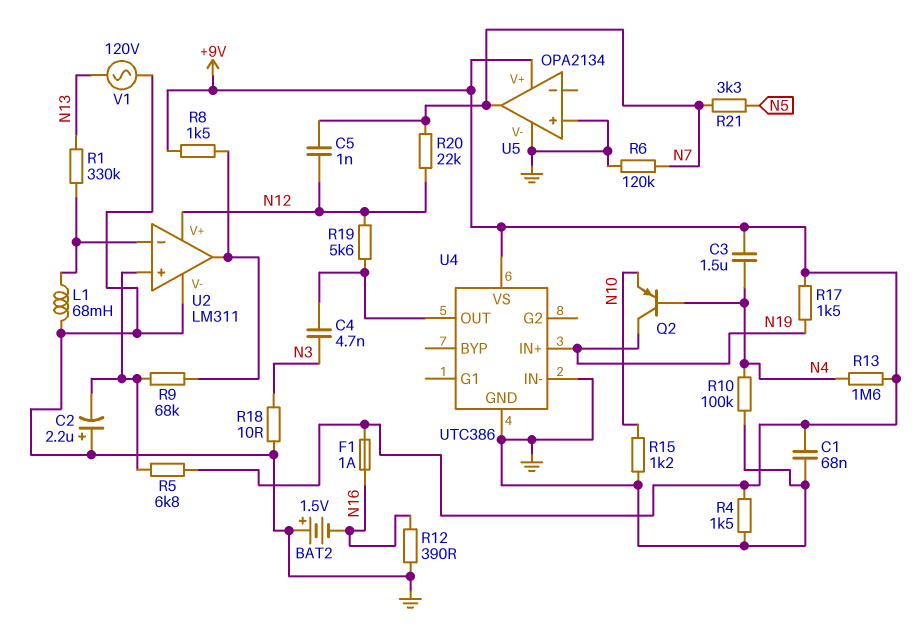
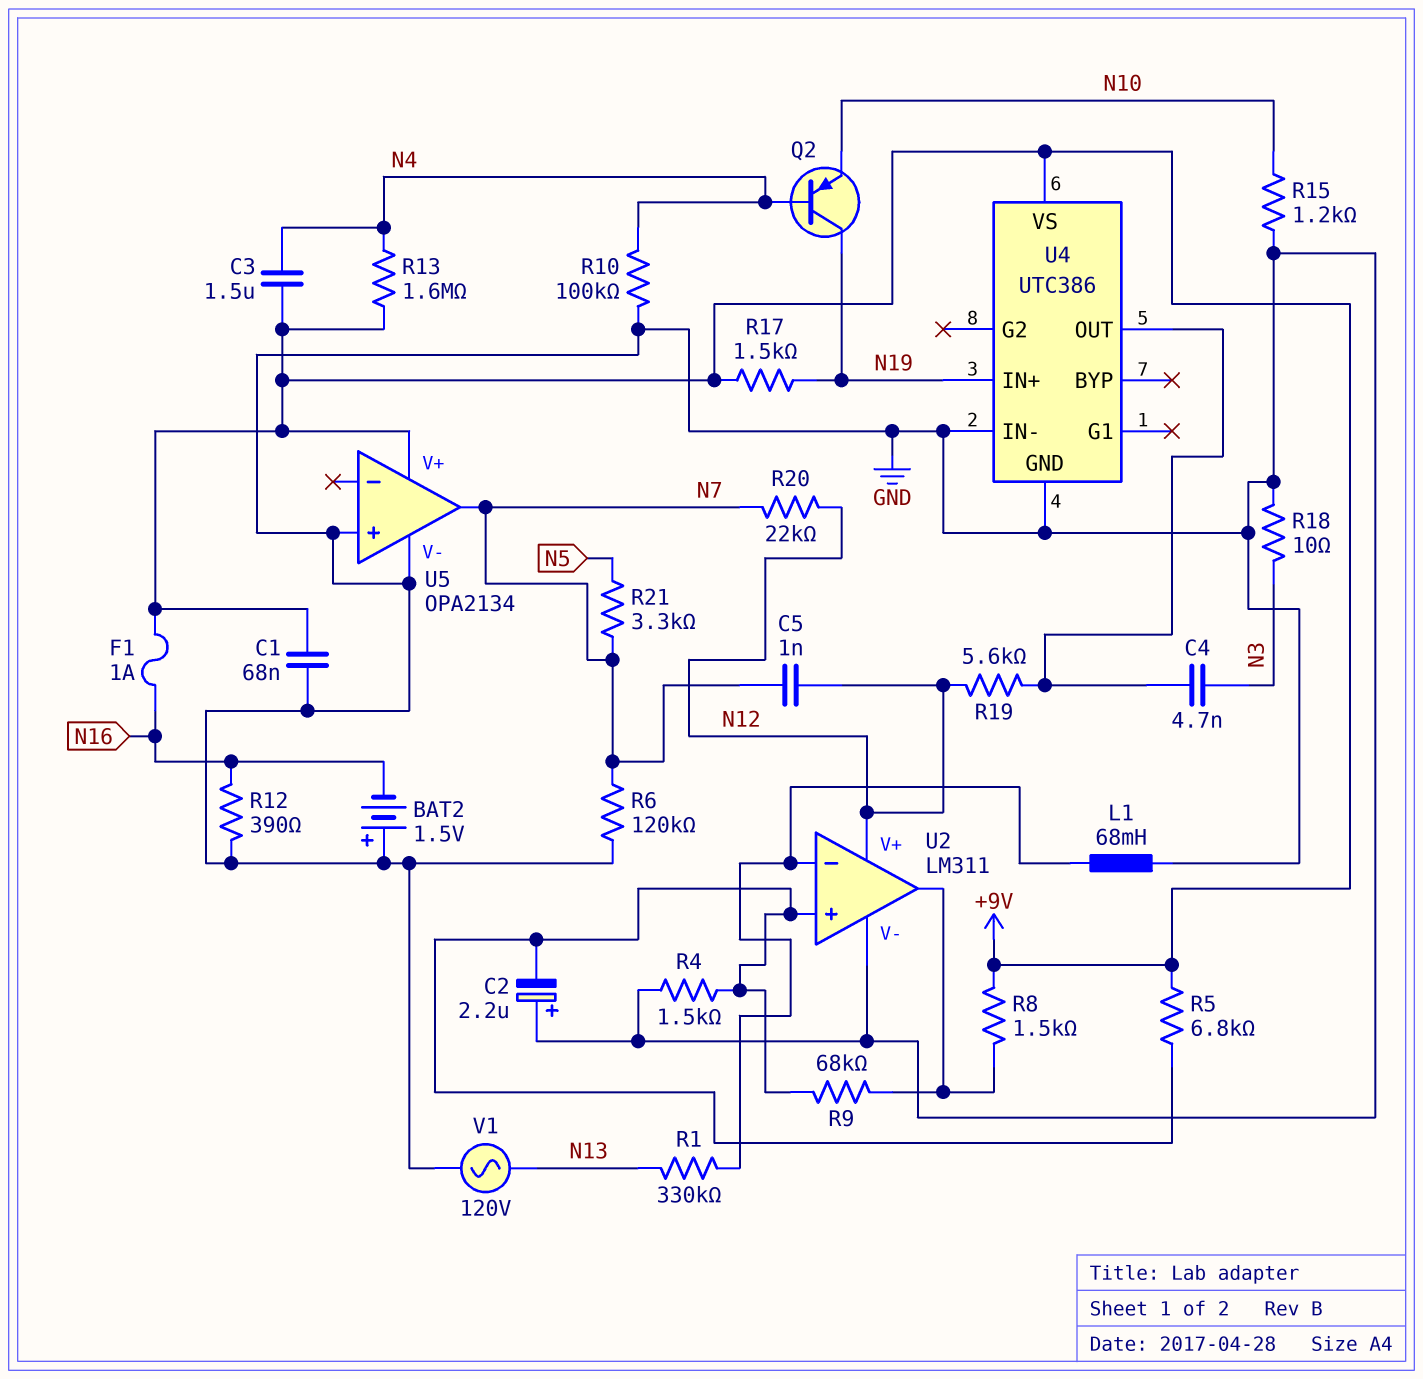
R4: 1.5k (+9V, GND) -> 1.5k (GND, U2/in+)

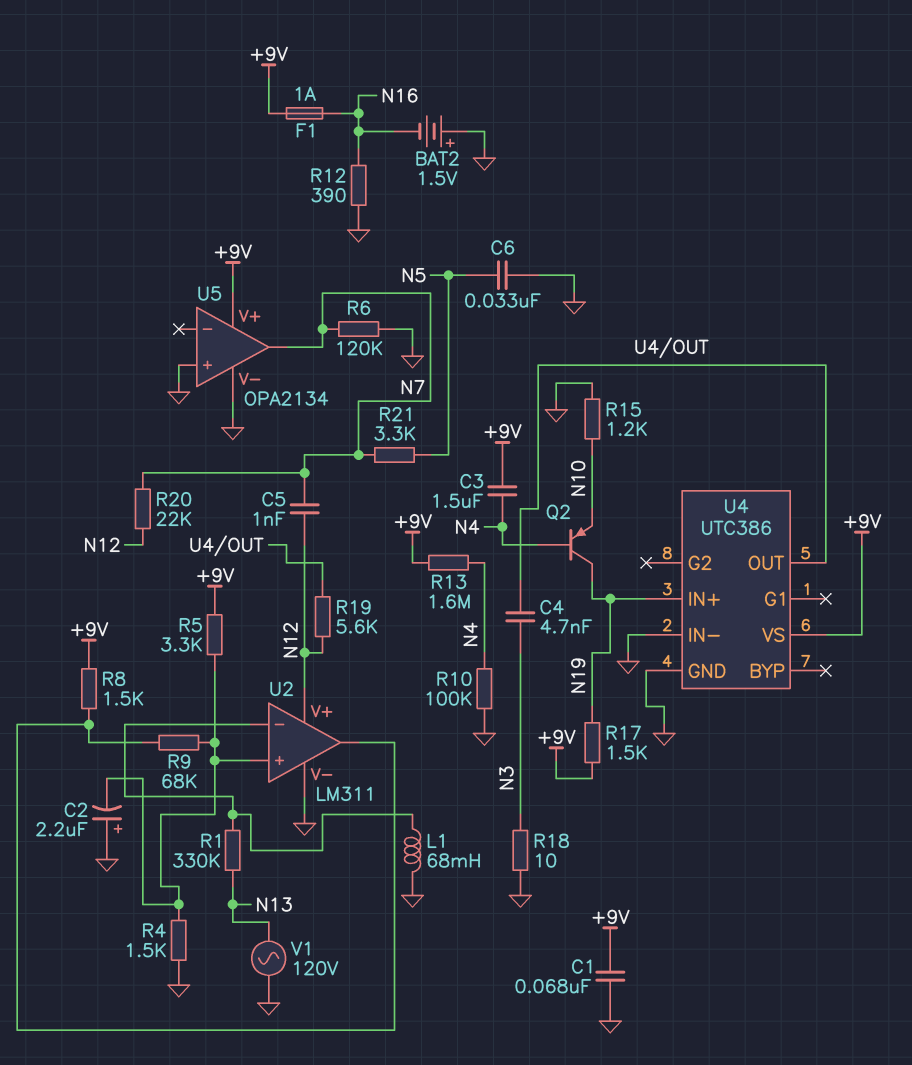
C6: none -> 33nF (GND, N5)
R5: 6.8k (+9V, U2/in+) -> 3.3k (+9V, U2/in+)

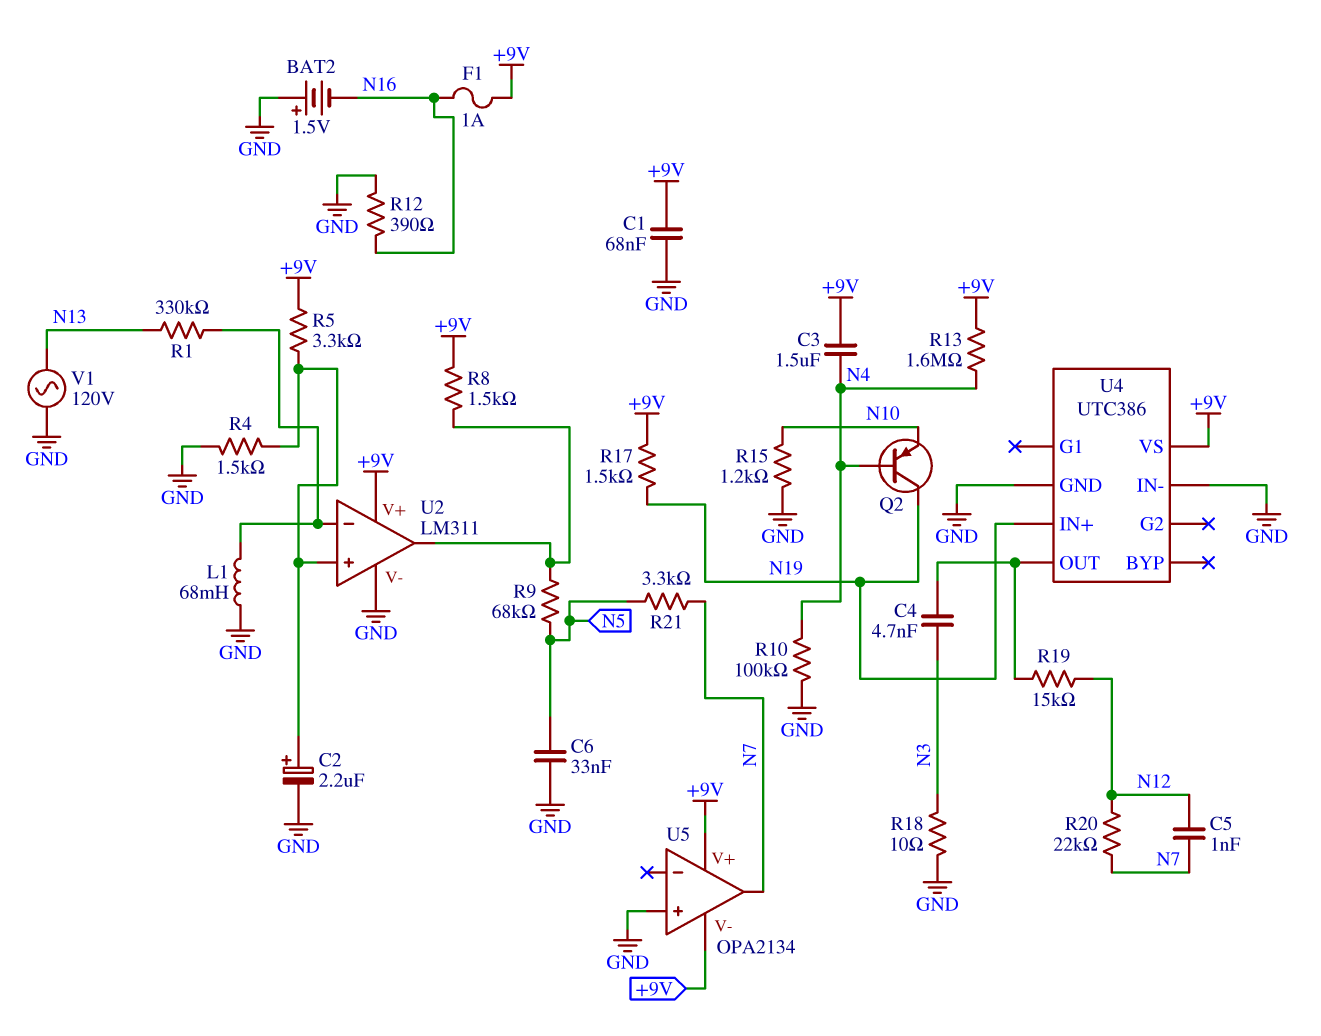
C2: 2.2uF (plus GND, minus U2/in+) -> 2.2uF (plus U2/in+, minus GND)
R6: 120k (GND, N7) -> none
R9: 68k (U2/in+, U2/out) -> 68k (N5, U2/out)
R19: 5.6k (N12, U4/OUT) -> 15k (N12, U4/OUT)
U2 pin V+: N12 -> +9V
U5 pin V-: GND -> +9V

